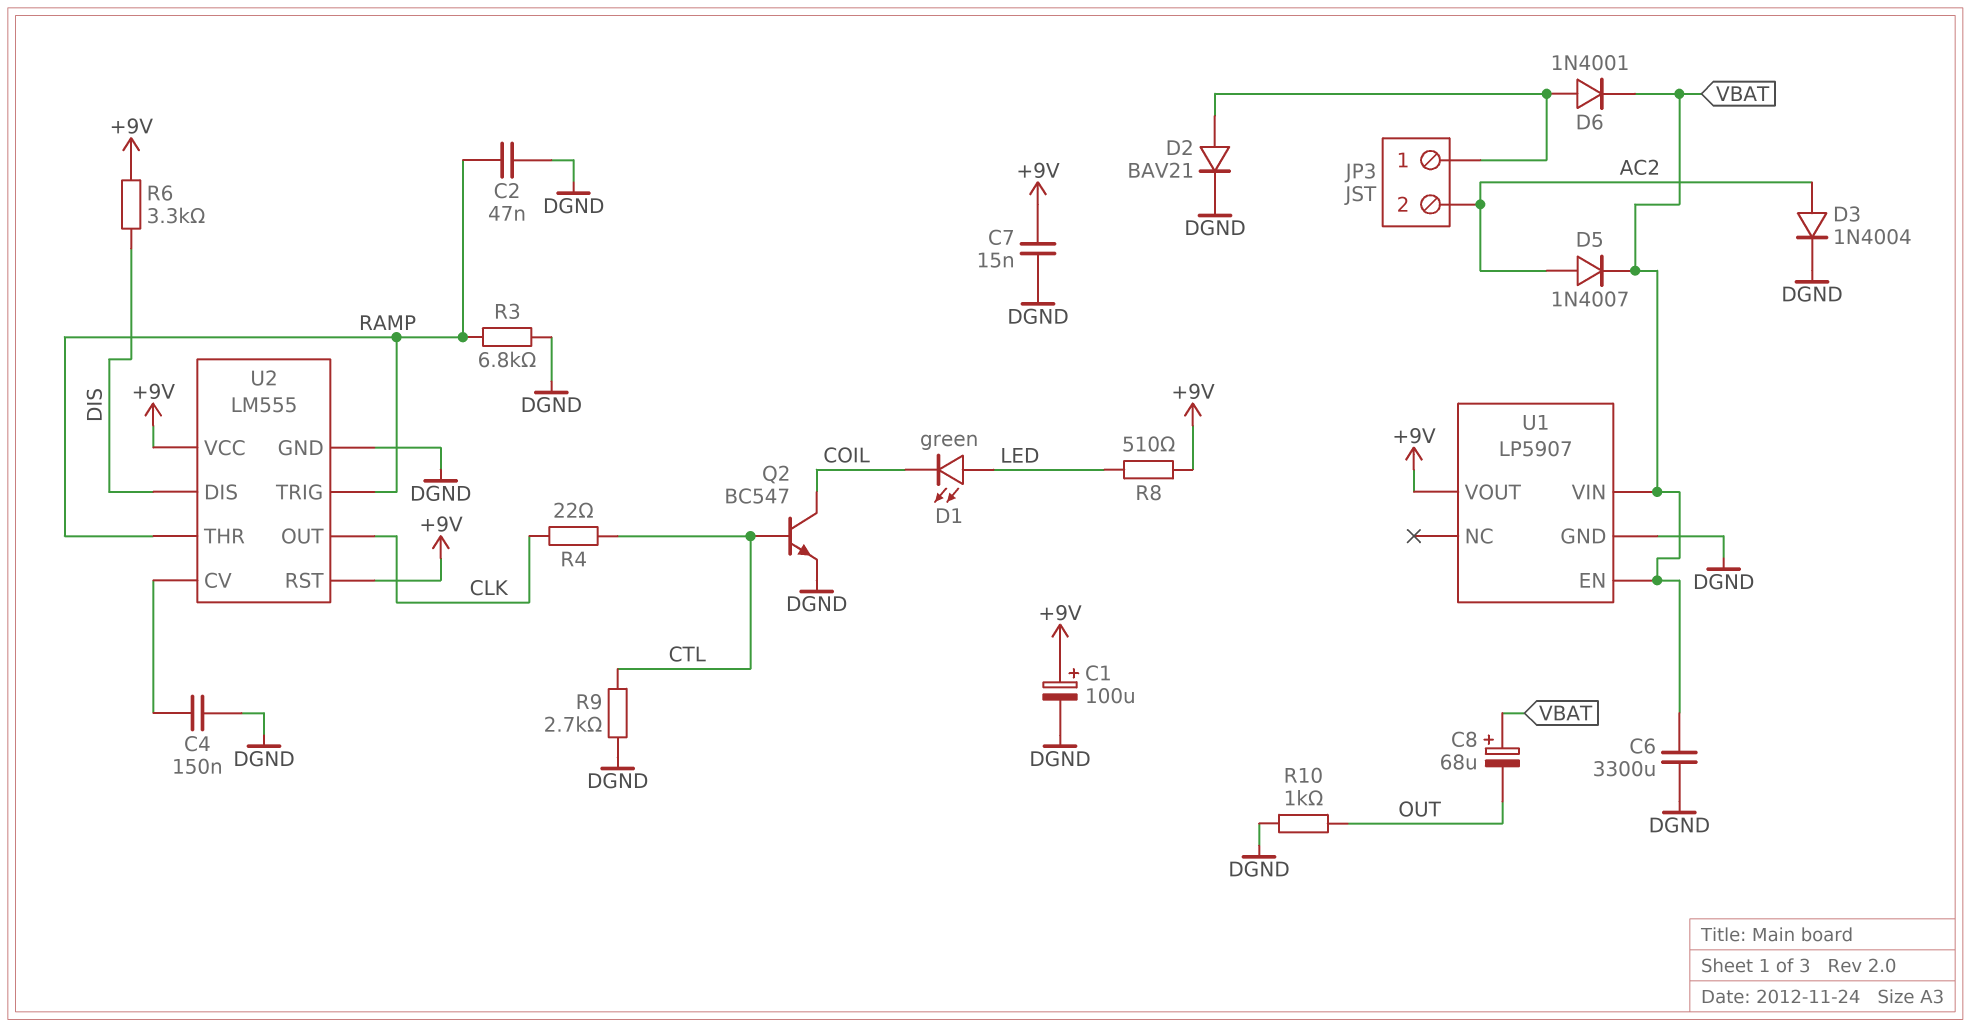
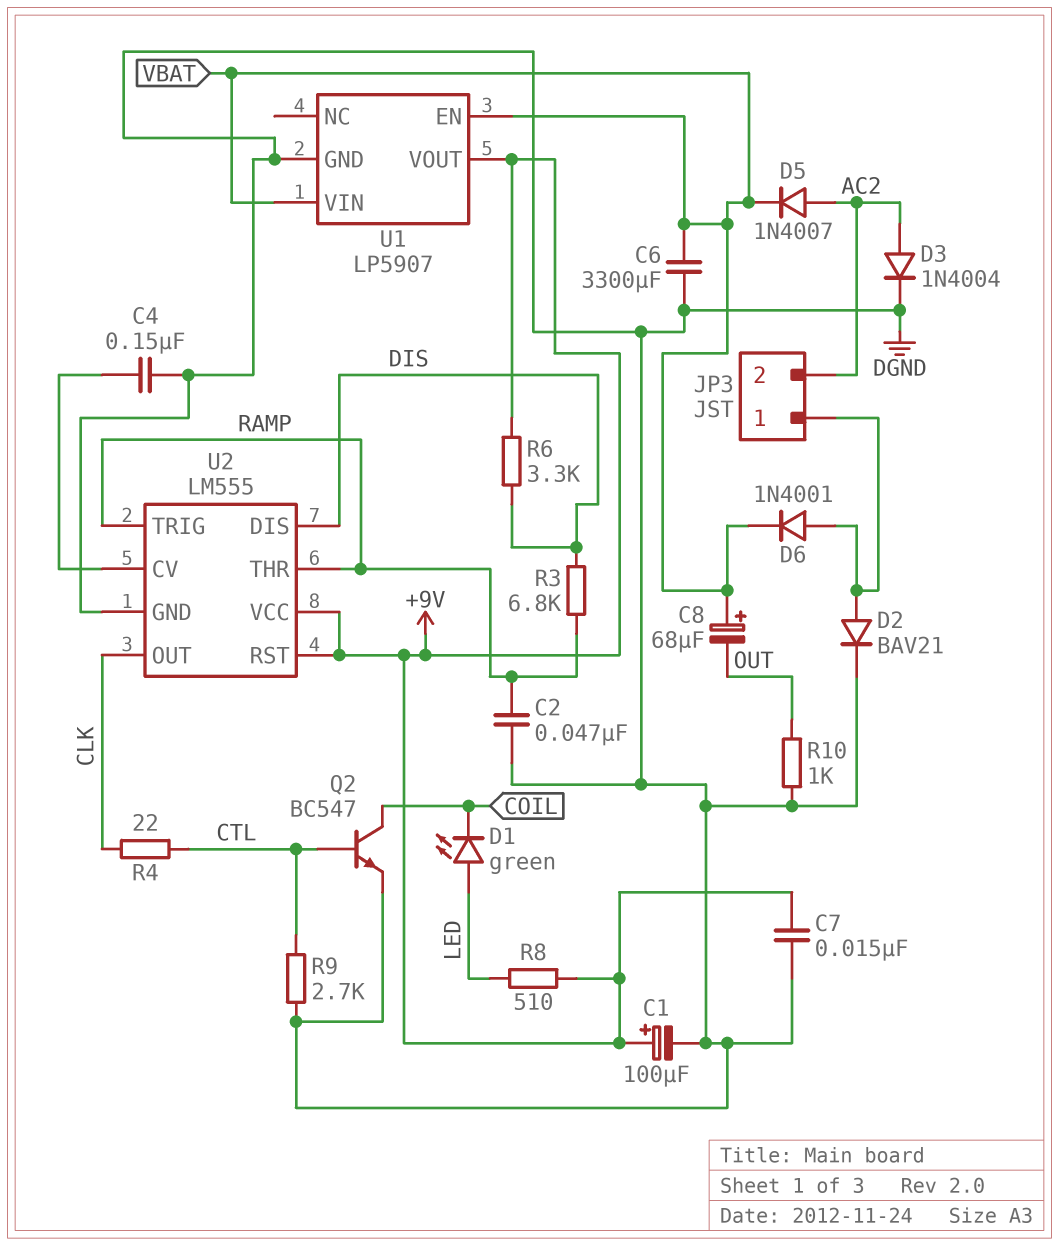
R3: 6.8k (DGND, RAMP) -> 6.8k (DIS, RAMP)

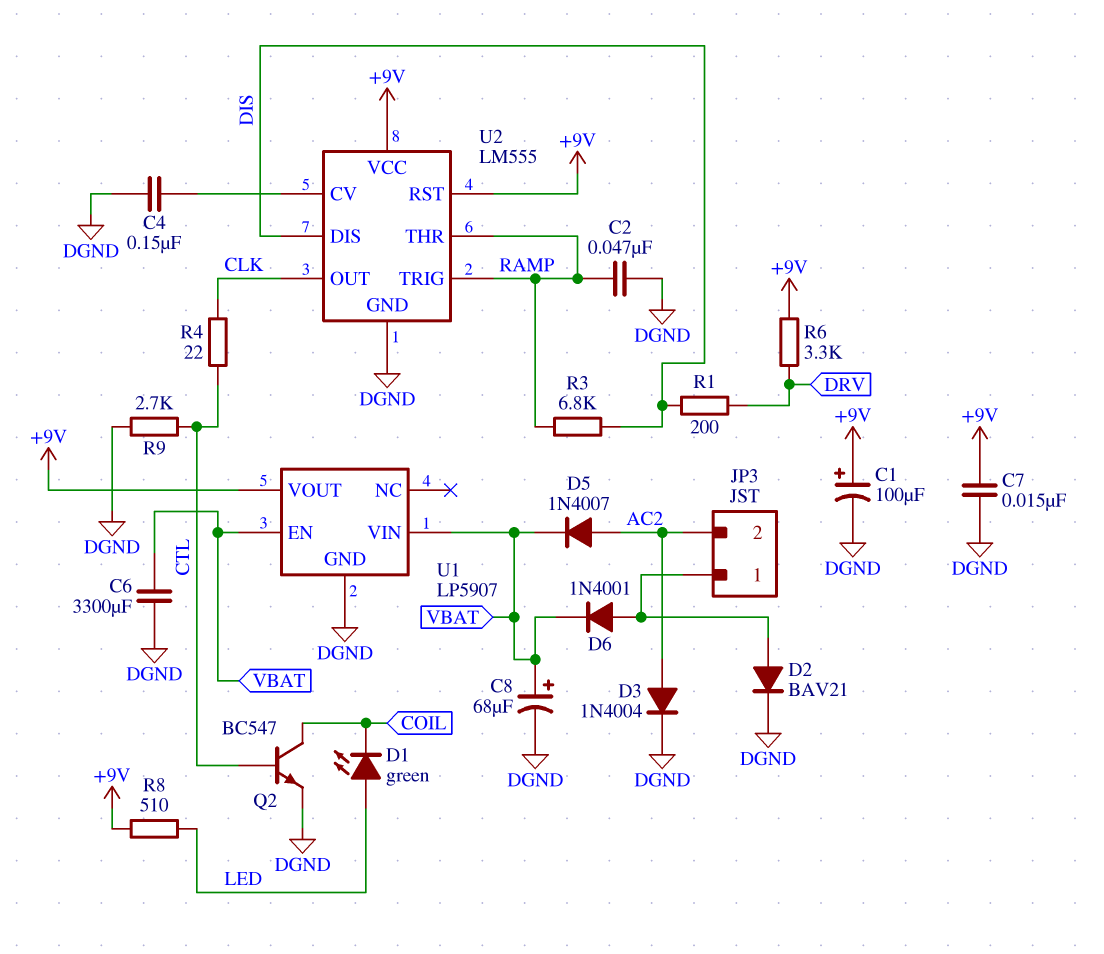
C8: 68uF (plus VBAT, minus OUT) -> 68uF (plus VBAT, minus DGND)
R1: none -> 200 (DIS, DRV)
R6: 3.3k (+9V, DIS) -> 3.3k (+9V, DRV)
R10: 1k (DGND, OUT) -> none

